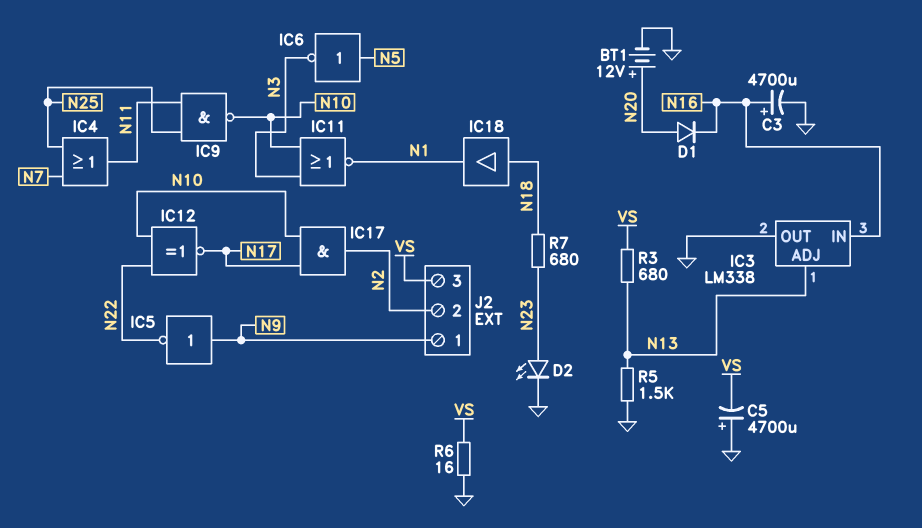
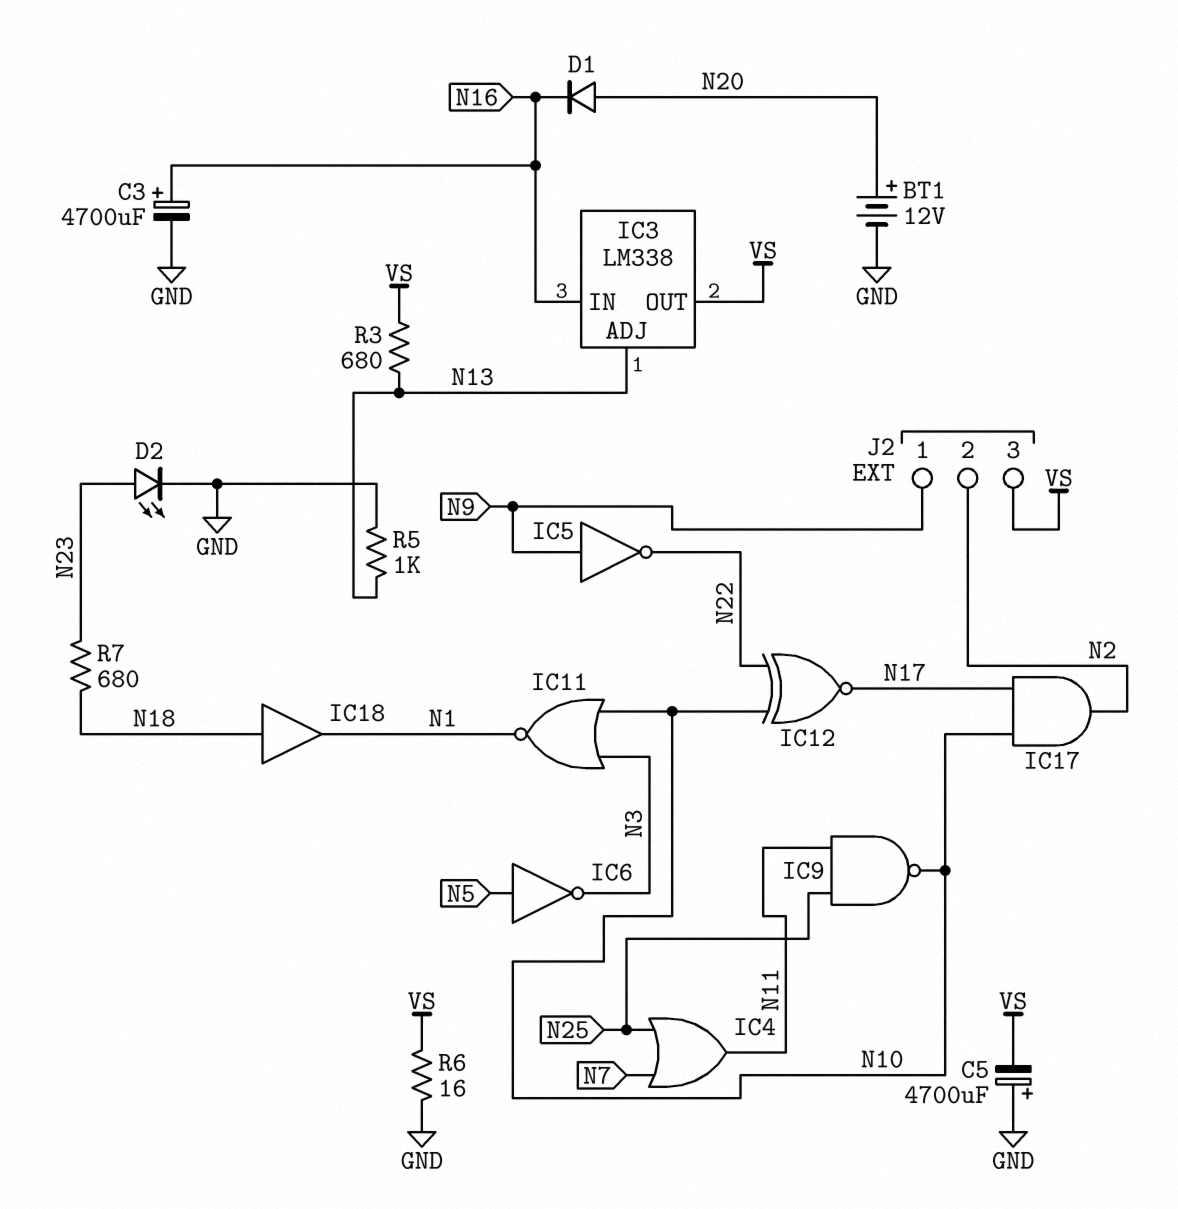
IC3 pin OUT: GND -> VS
R5: 1.5k (GND, N13) -> 1k (GND, N13)

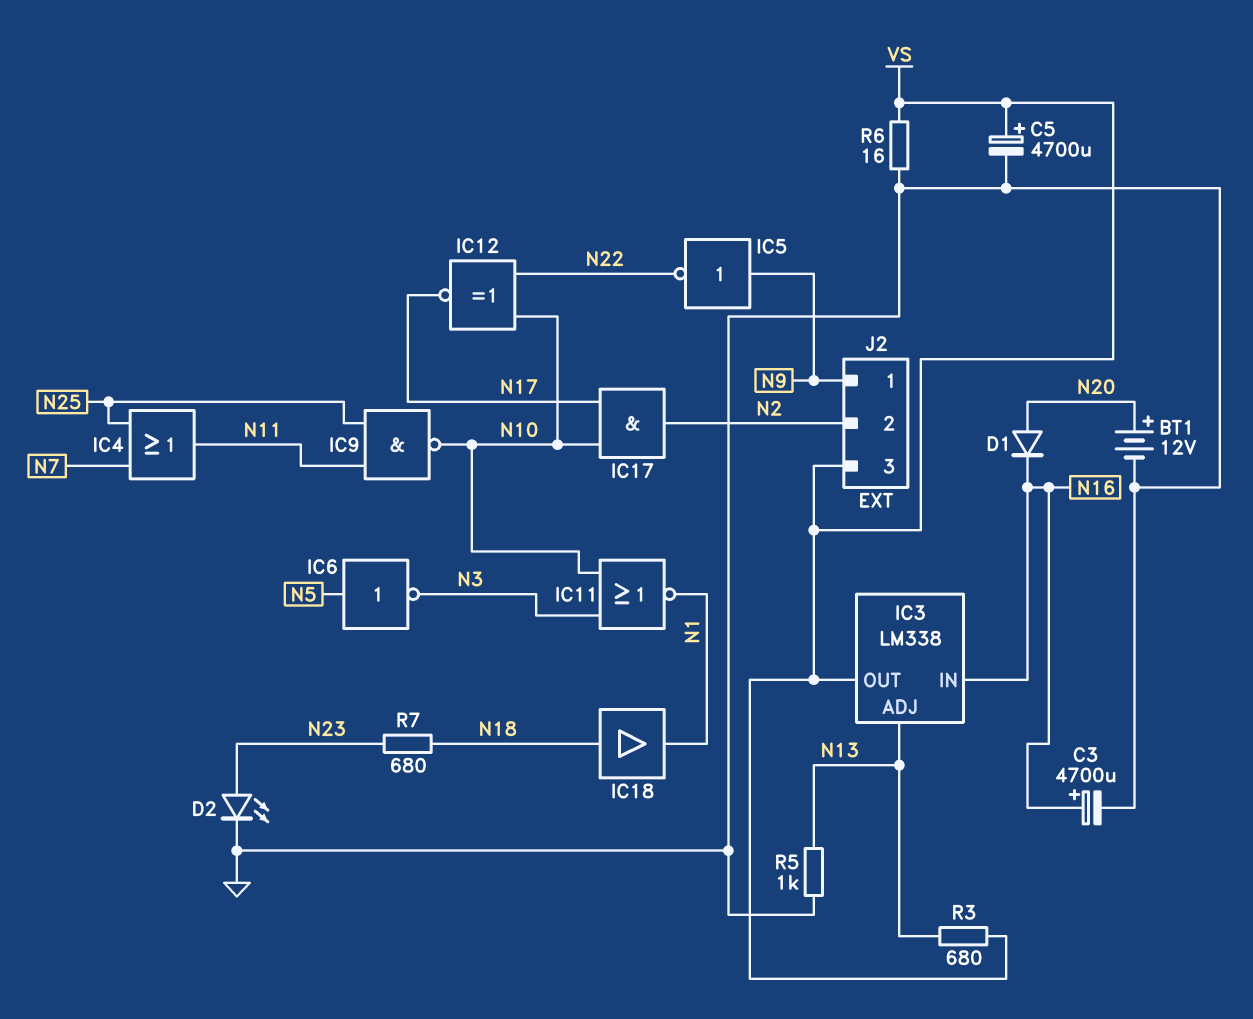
C5: 4700uF (plus GND, minus VS) -> 4700uF (plus VS, minus GND)

